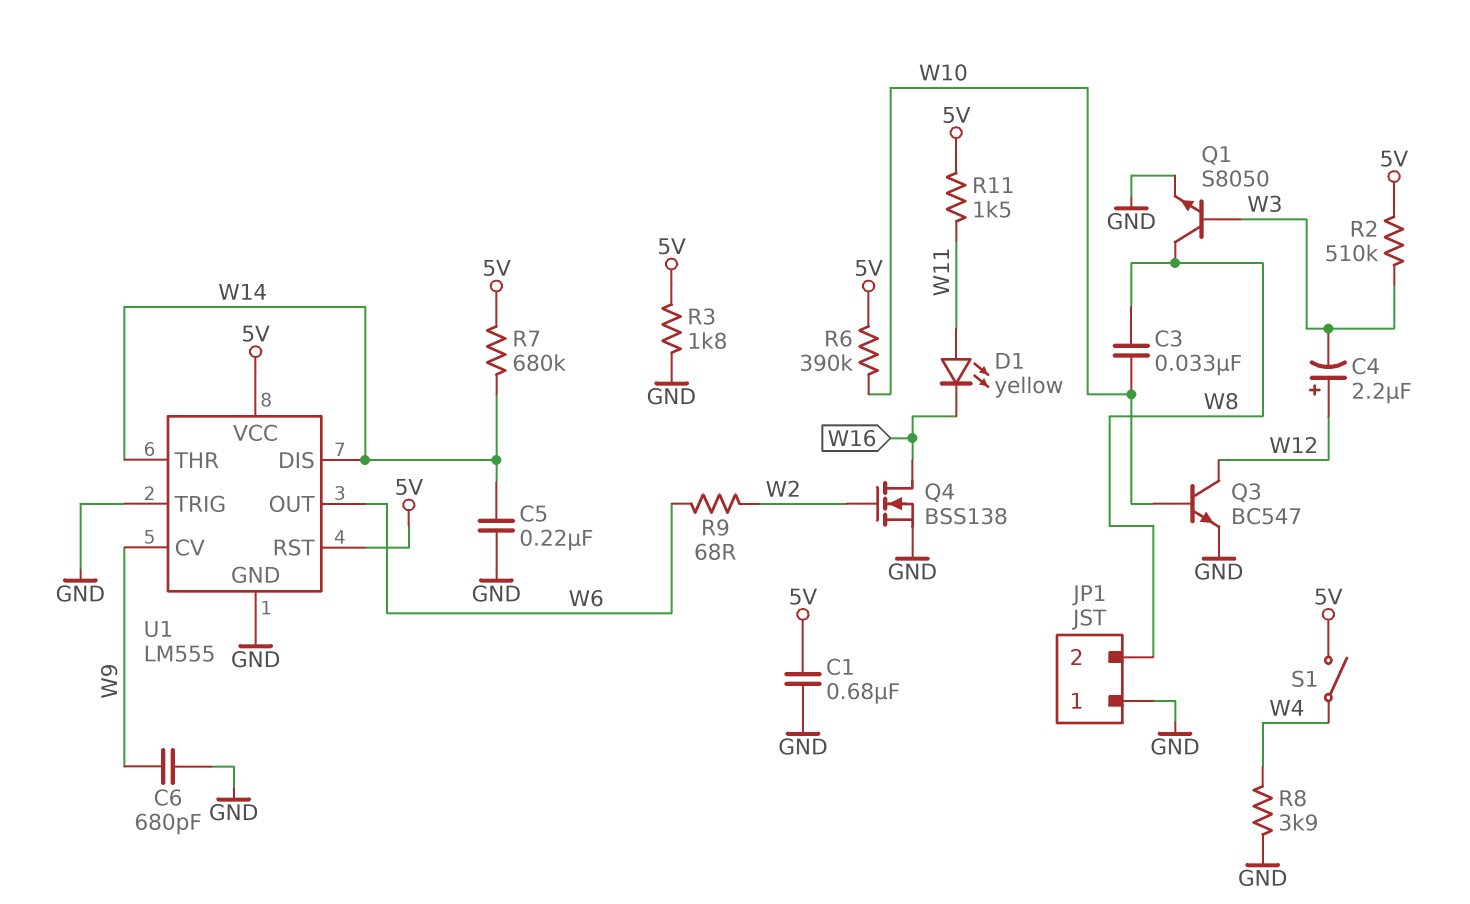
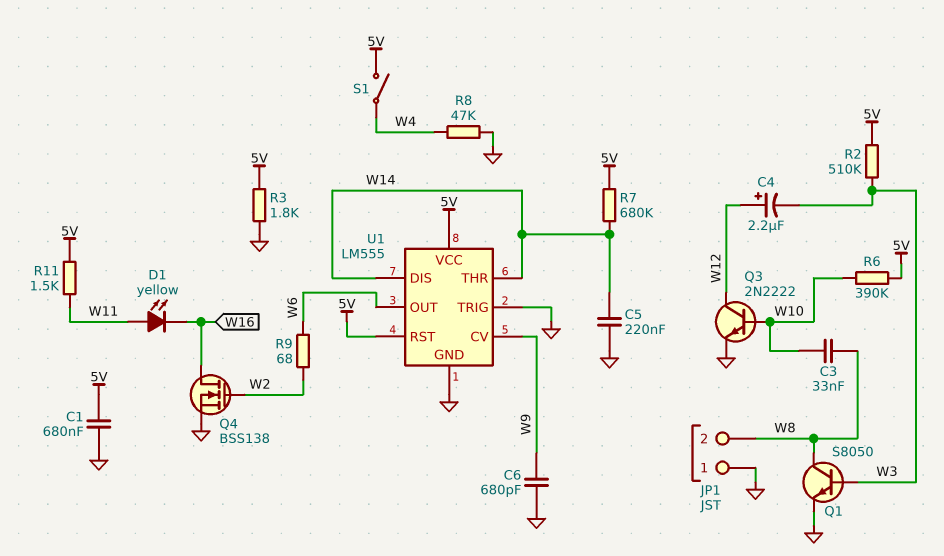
Q3: NPN BC547 (B W10, C W12, E GND) -> NPN 2N2222 (B W10, C W12, E GND)
R8: 3.9k (GND, W4) -> 47k (GND, W4)

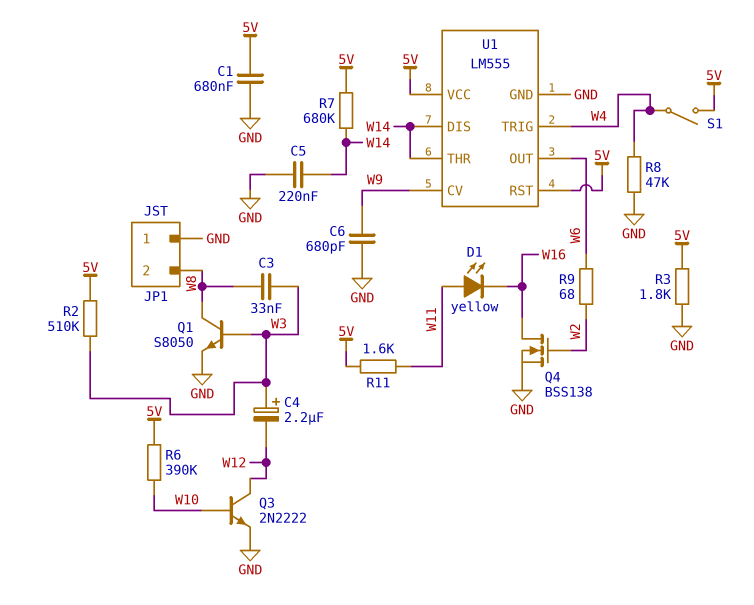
C3: 33nF (W8, W10) -> 33nF (W3, W8)
C4: 2.2uF (plus W12, minus W3) -> 2.2uF (plus W3, minus W12)
R11: 1.5k (5V, W11) -> 1.6k (5V, W11)
U1 pin TRIG: GND -> W4

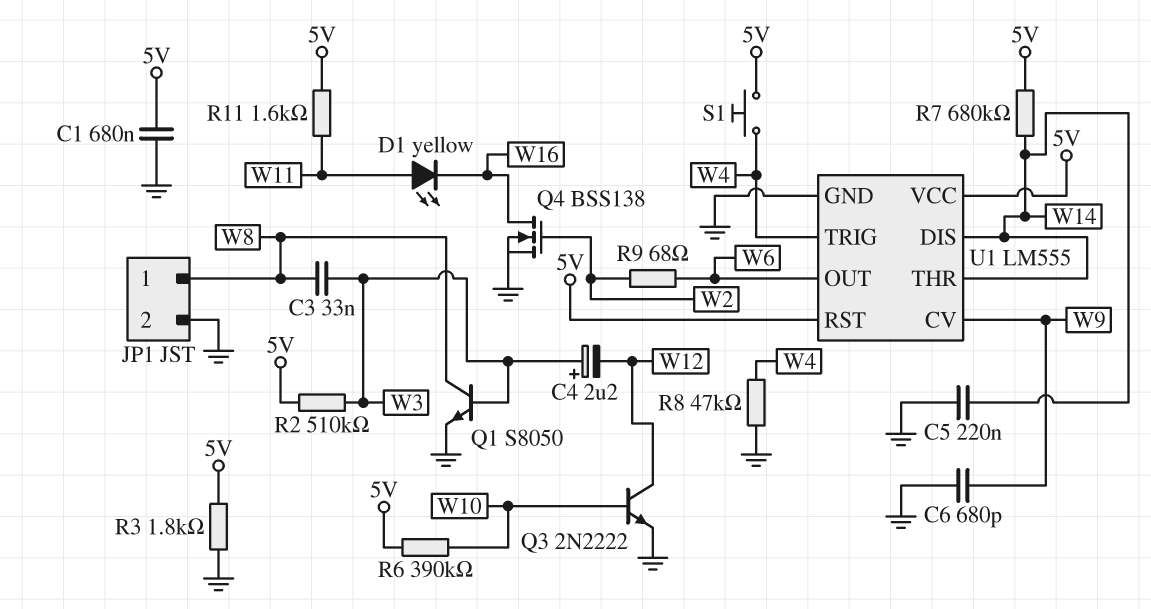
JP1 pin 1: GND -> W8
JP1 pin 2: W8 -> GND
S1: switch (5V, W4) -> button (5V, W4)

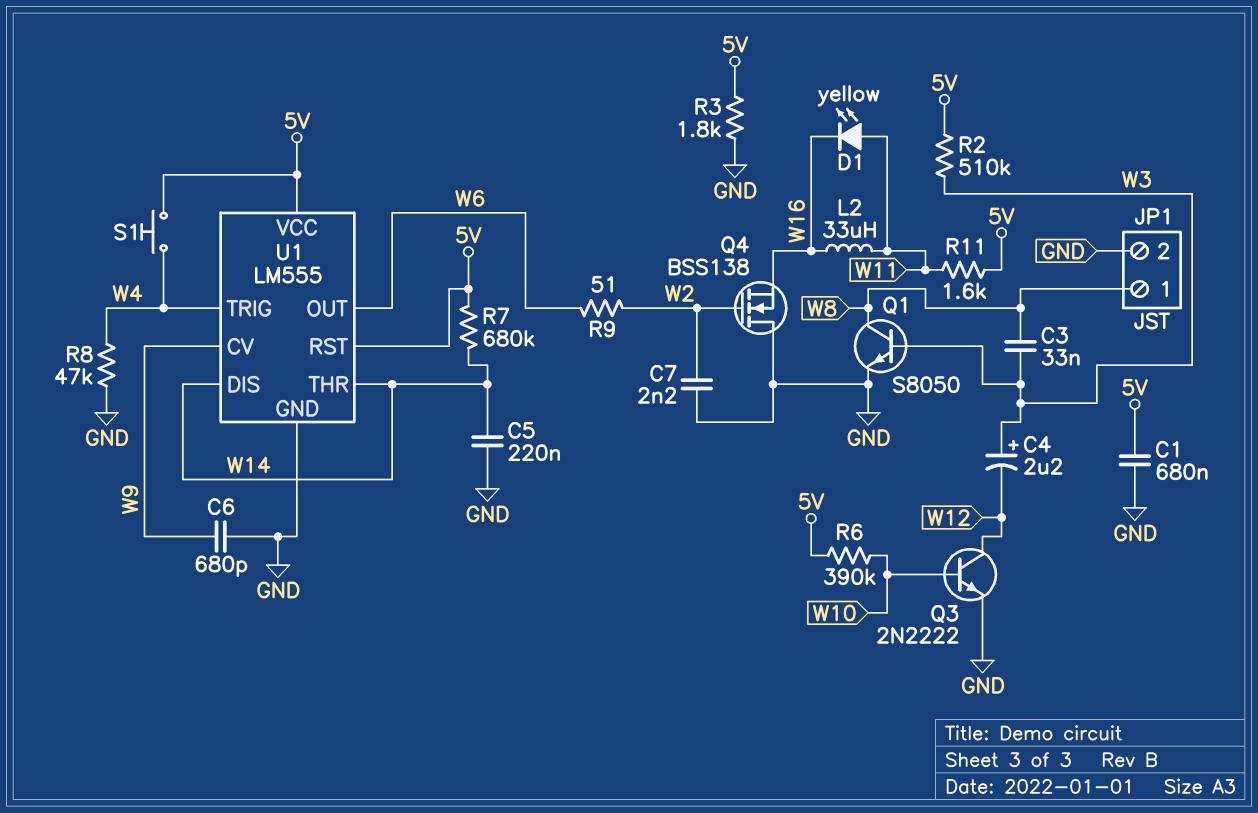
C7: none -> 2.2nF (GND, W2)
L2: none -> 33uH (W11, W16)
Q4: NMOS BSS138 (G W2, D W16, S GND) -> NMOS BSS138 (G W2, D GND, S W16)
R9: 68 (W2, W6) -> 51 (W2, W6)

